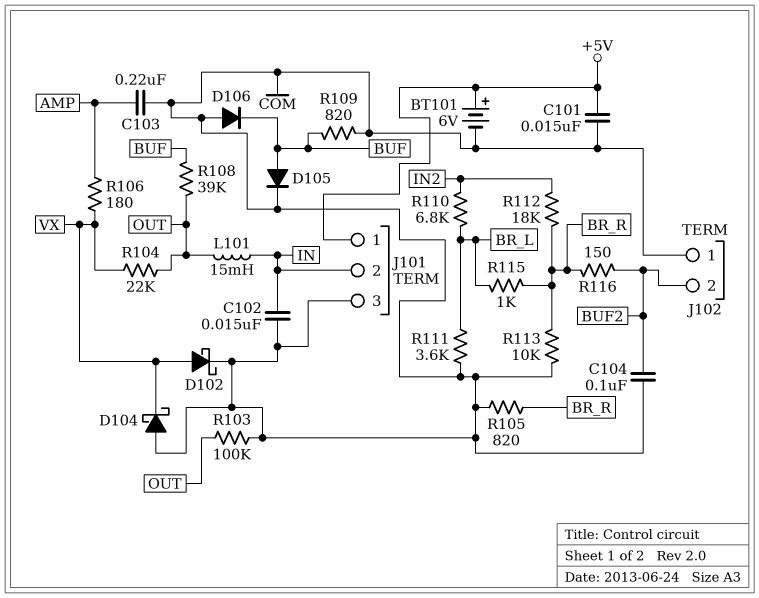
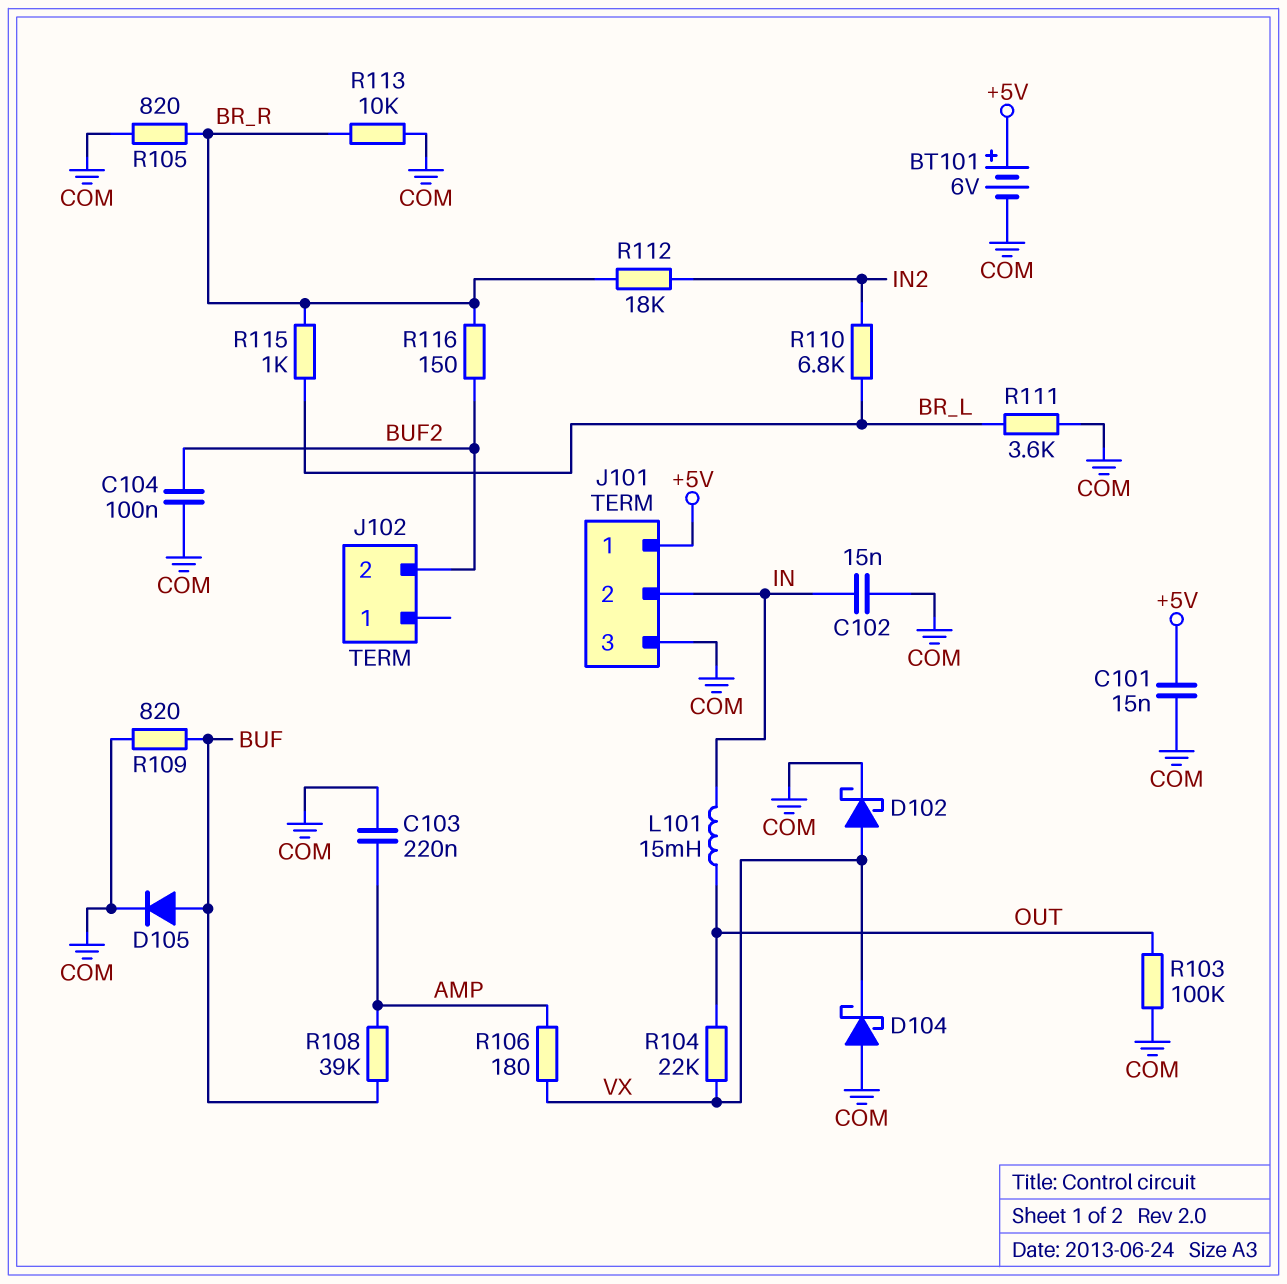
D106: diode (A COM, K BUF) -> none
J102 pin 1: COM -> none
R108: 39k (BUF, OUT) -> 39k (AMP, BUF)

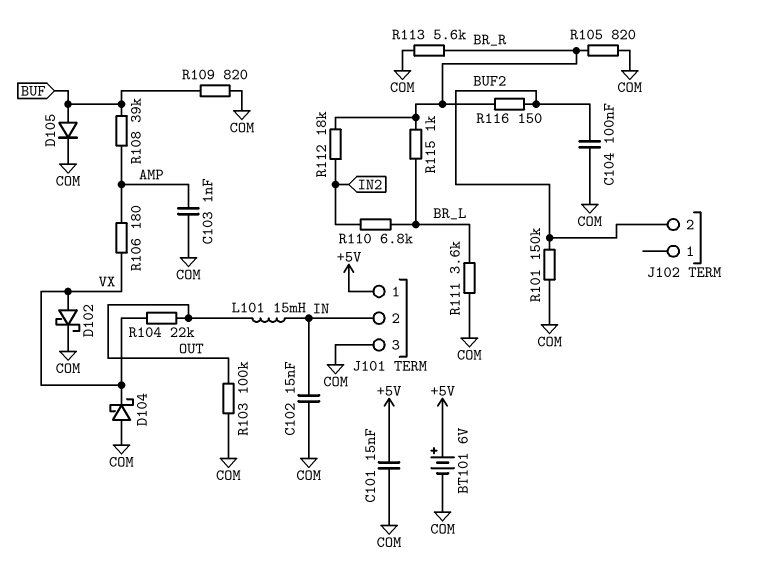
C103: 220nF (AMP, COM) -> 1nF (AMP, COM)
R101: none -> 150k (BUF2, COM)
R113: 10k (BR_R, COM) -> 5.6k (BR_R, COM)

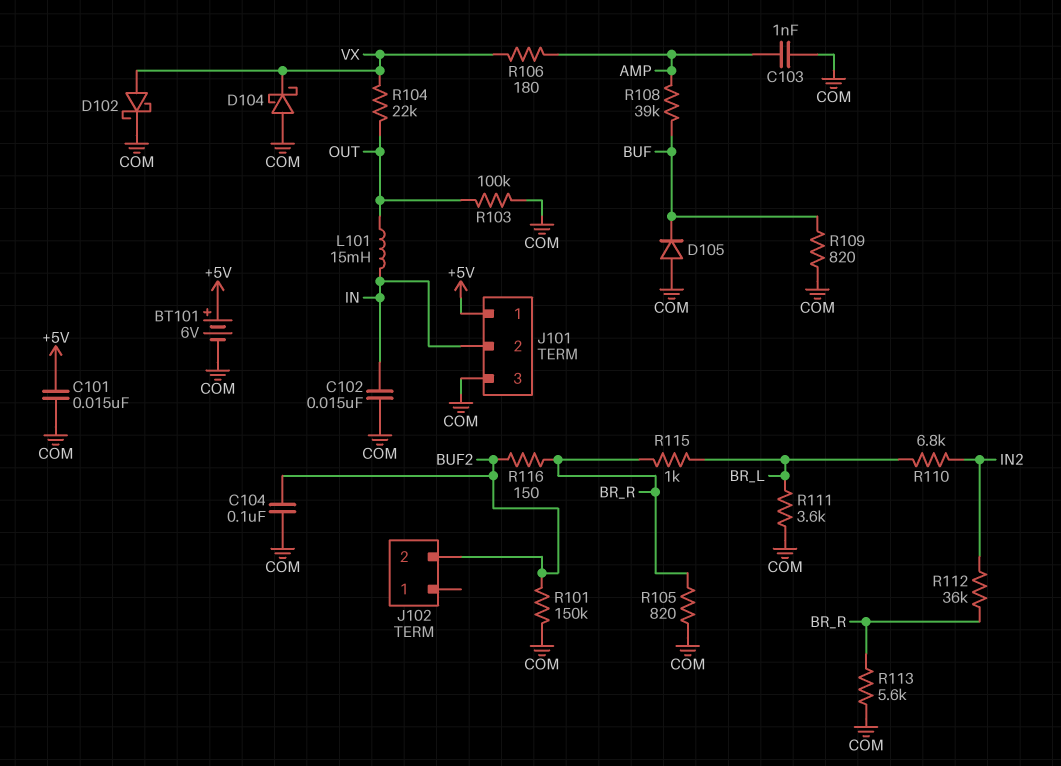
D105: diode (A BUF, K COM) -> diode (A COM, K BUF)
R112: 18k (BR_R, IN2) -> 36k (BR_R, IN2)

